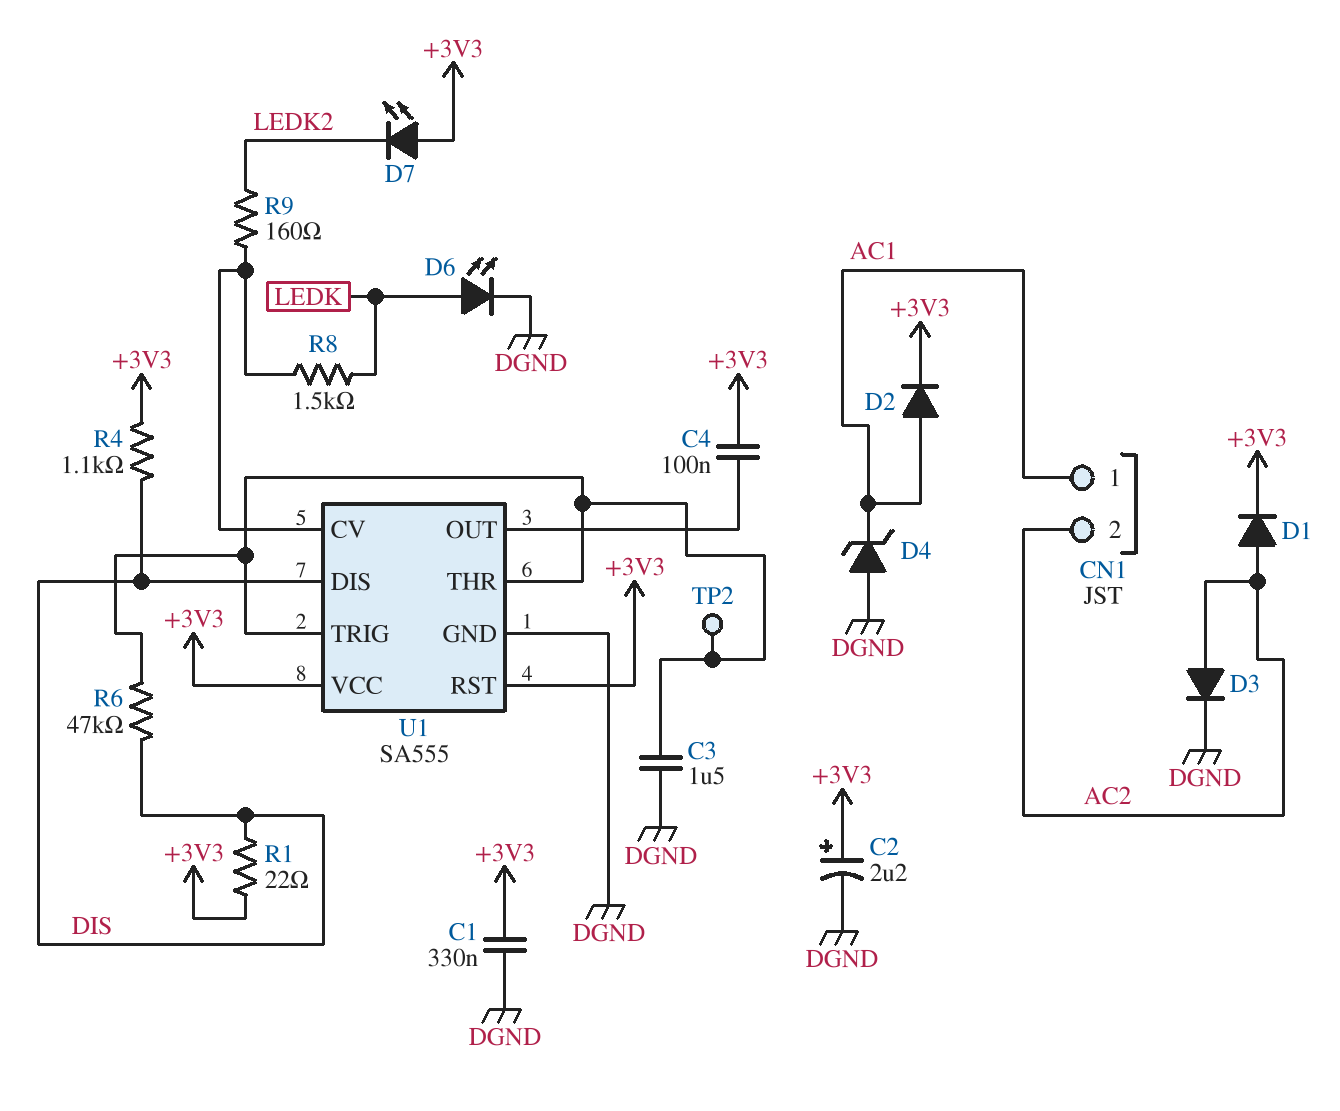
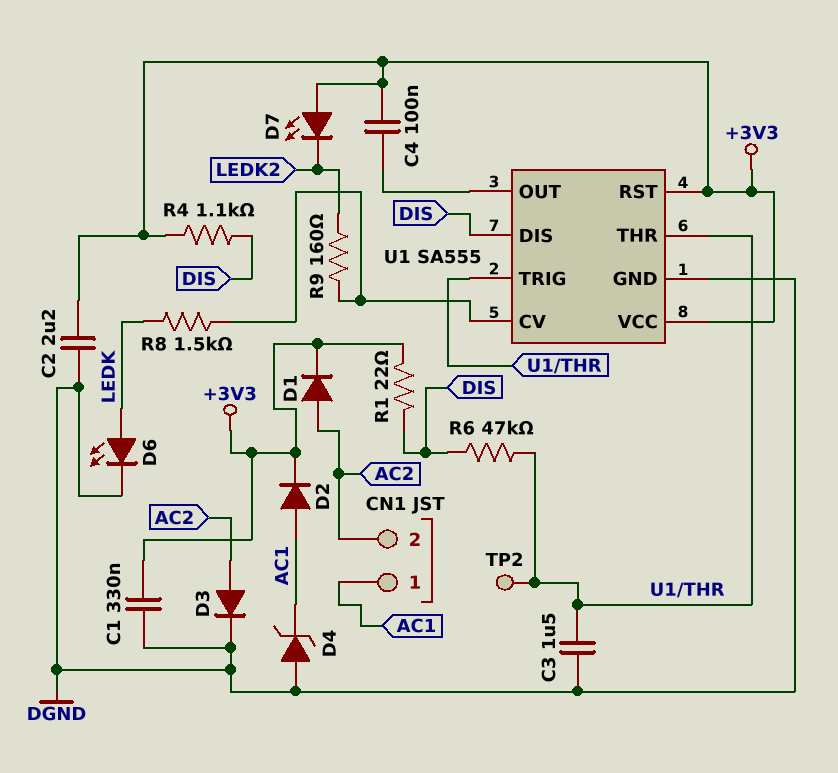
C2: 2.2uF (plus +3V3, minus DGND) -> 2.2uF (+3V3, DGND)

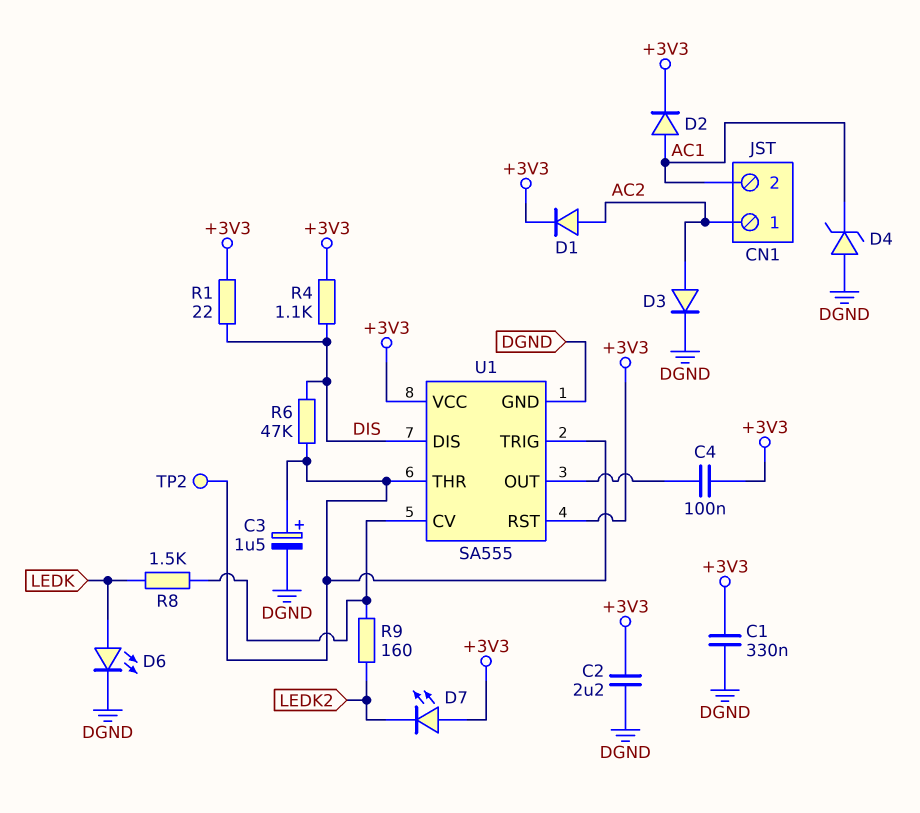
C3: 1.5uF (DGND, U1/THR) -> 1.5uF (plus U1/THR, minus DGND)
CN1 pin 1: AC1 -> AC2
CN1 pin 2: AC2 -> AC1

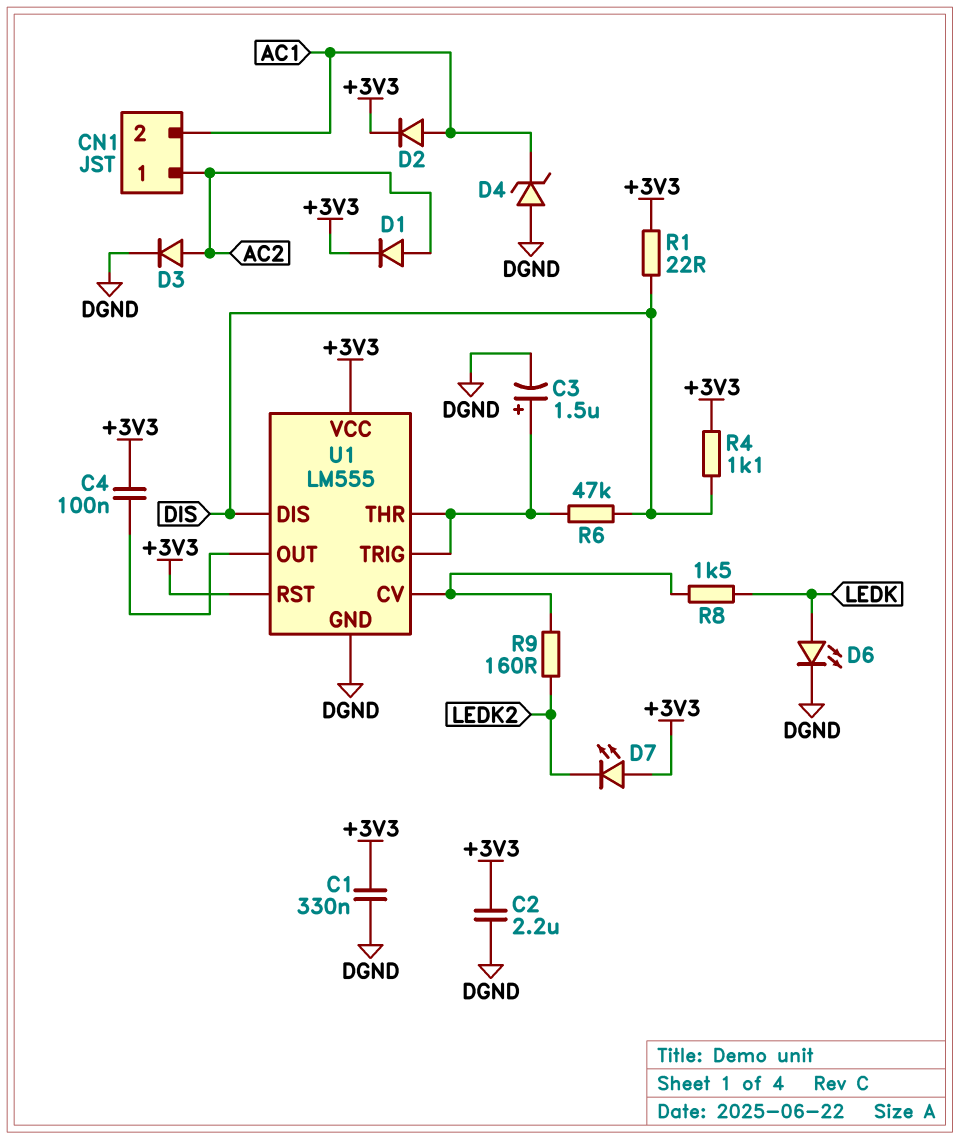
TP2: test point (U1/THR) -> none
U1: SA555 -> LM555

